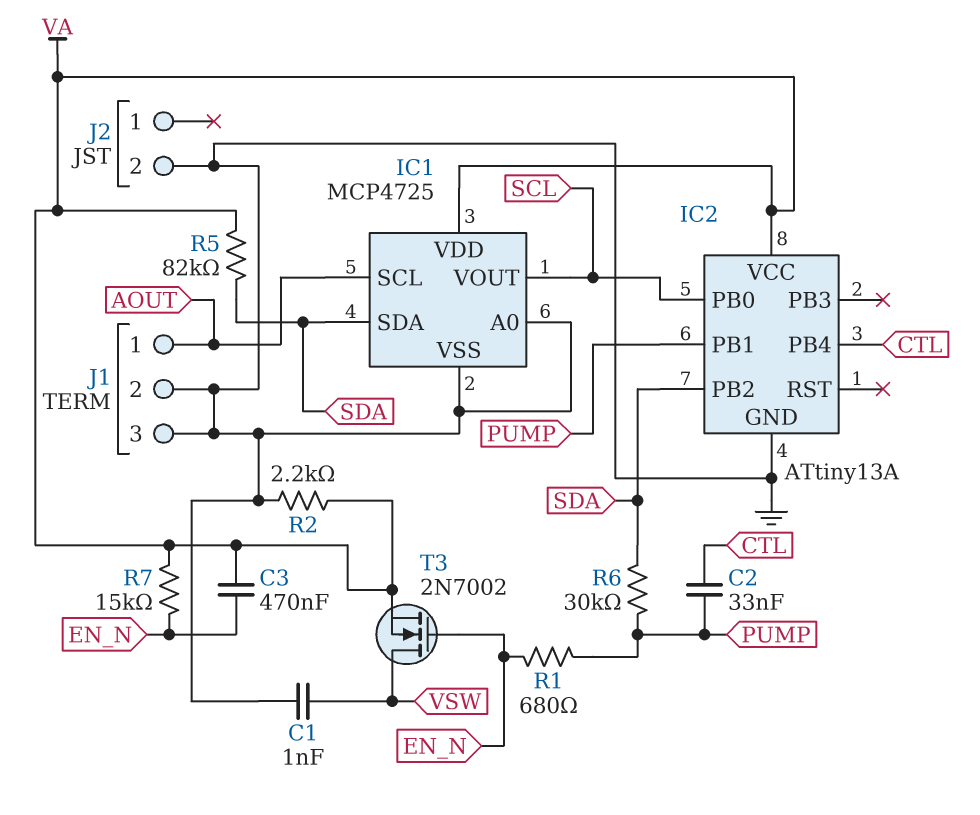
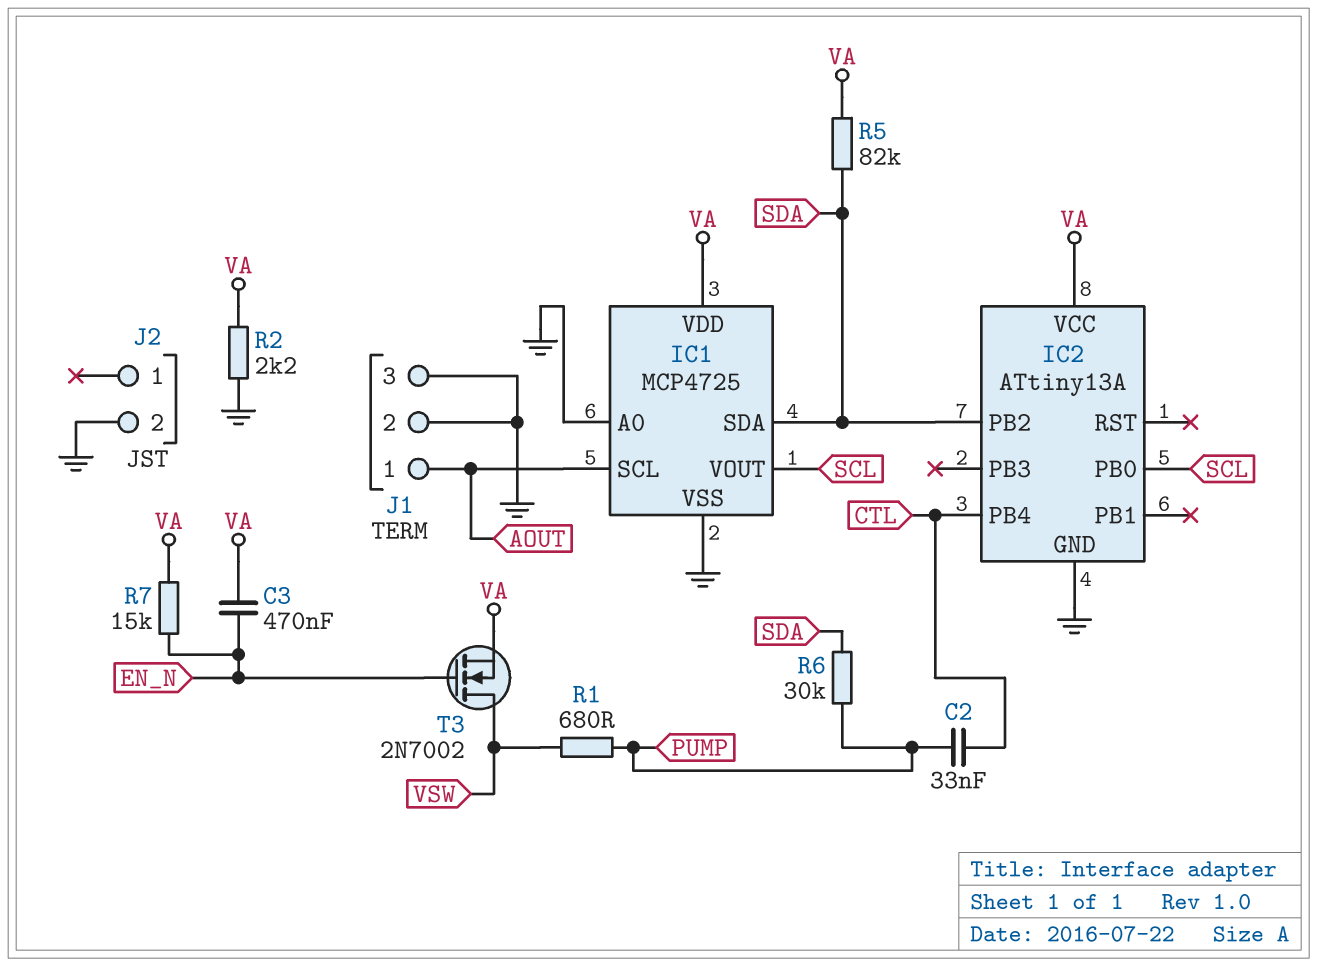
C1: 1nF (GND, VSW) -> none
IC2 pin PB1: PUMP -> none
R1: 680 (EN_N, PUMP) -> 680 (PUMP, VSW)

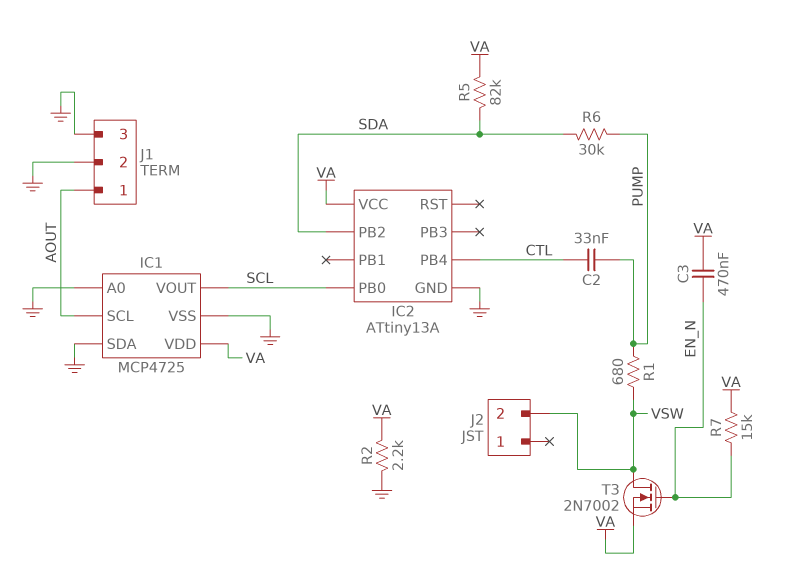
IC1 pin SDA: SDA -> GND
J2 pin 2: GND -> VSW

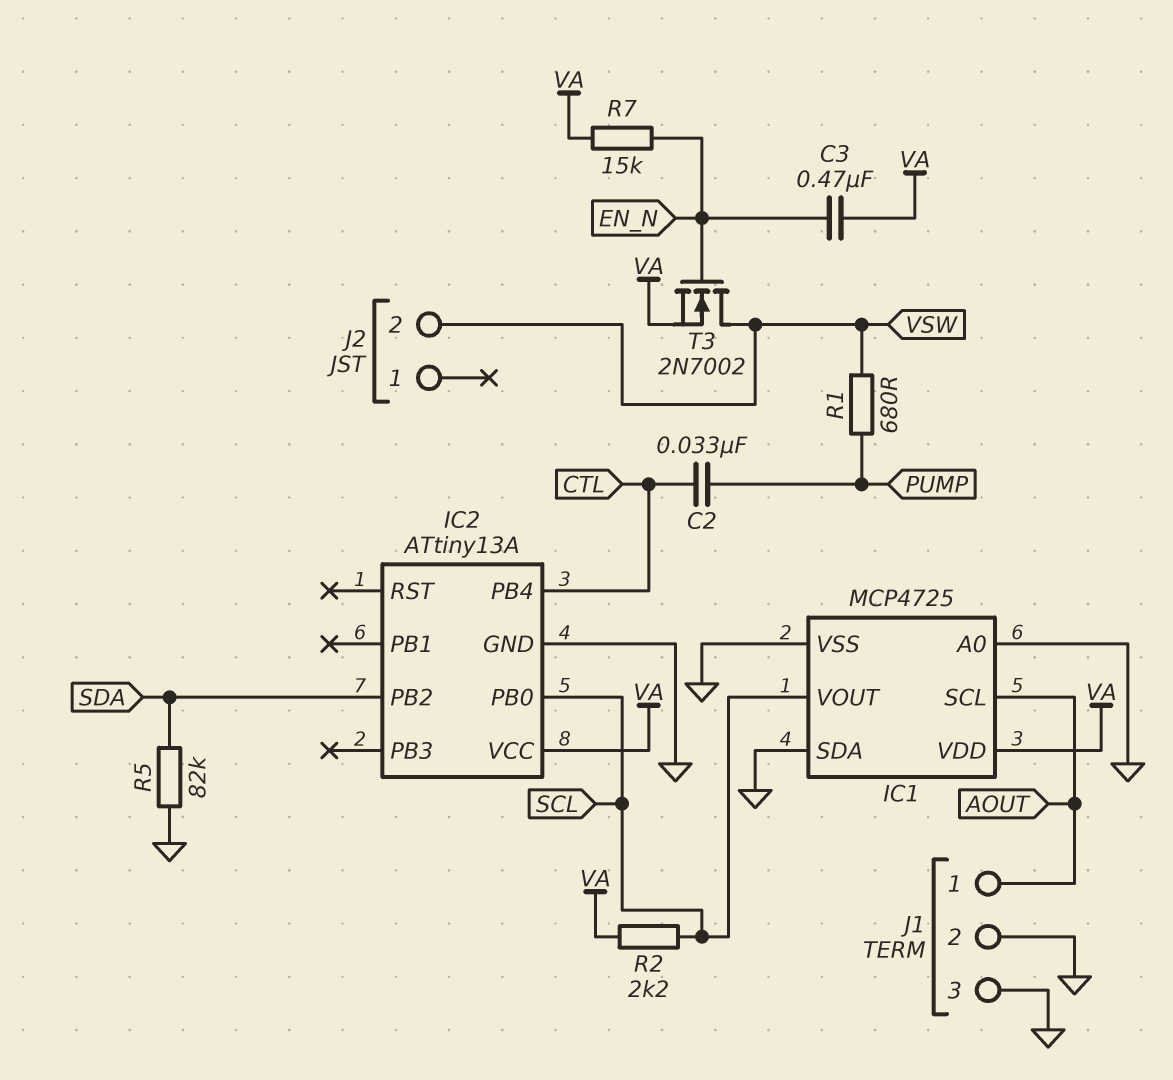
R2: 2.2k (GND, VA) -> 2.2k (SCL, VA)
R5: 82k (SDA, VA) -> 82k (GND, SDA)
R6: 30k (PUMP, SDA) -> none

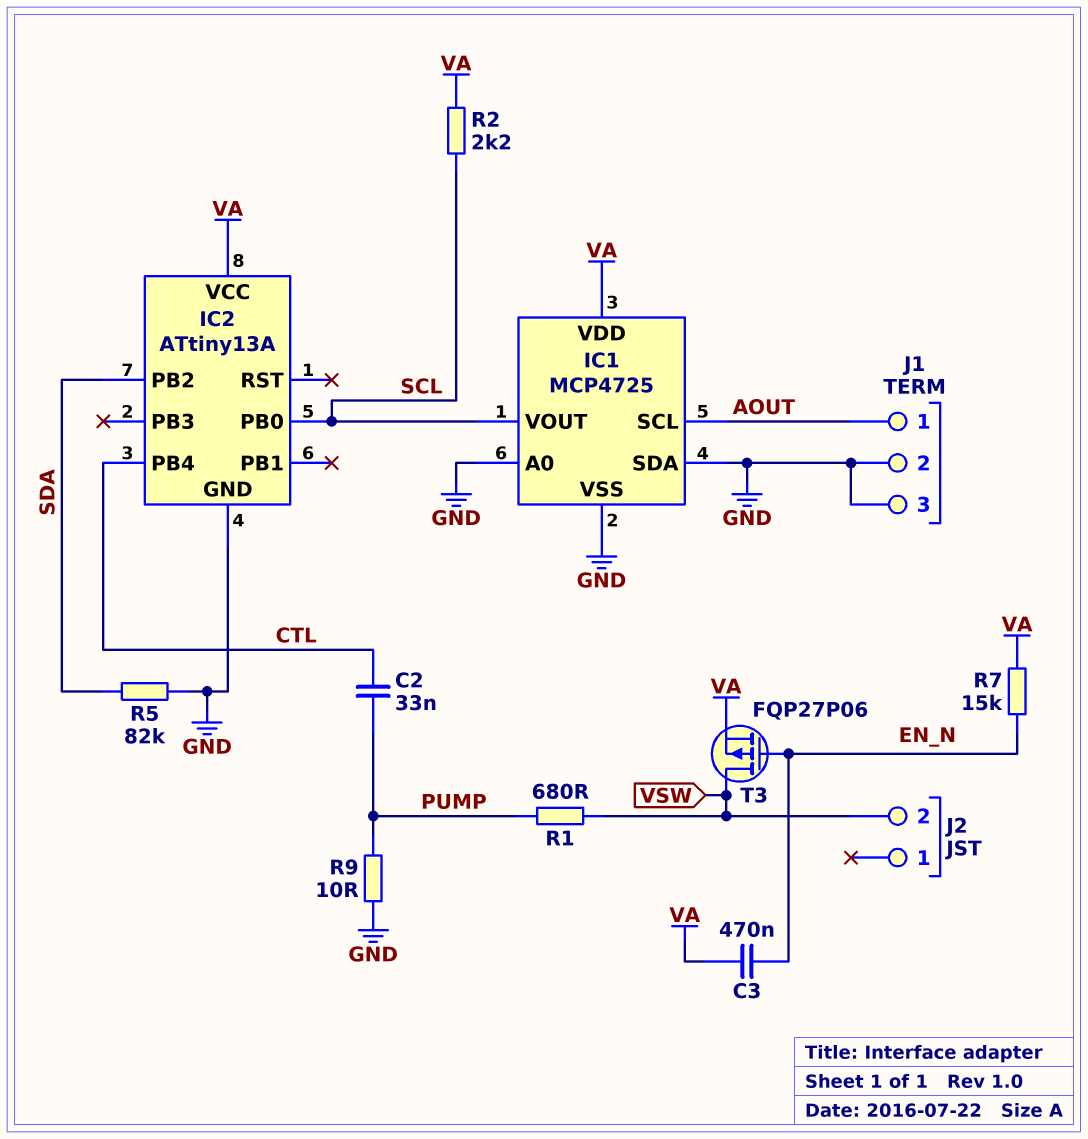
R9: none -> 10 (GND, PUMP)
T3: NMOS 2N7002 (G EN_N, D VSW, S VA) -> PMOS FQP27P06 (G EN_N, D VSW, S VA)

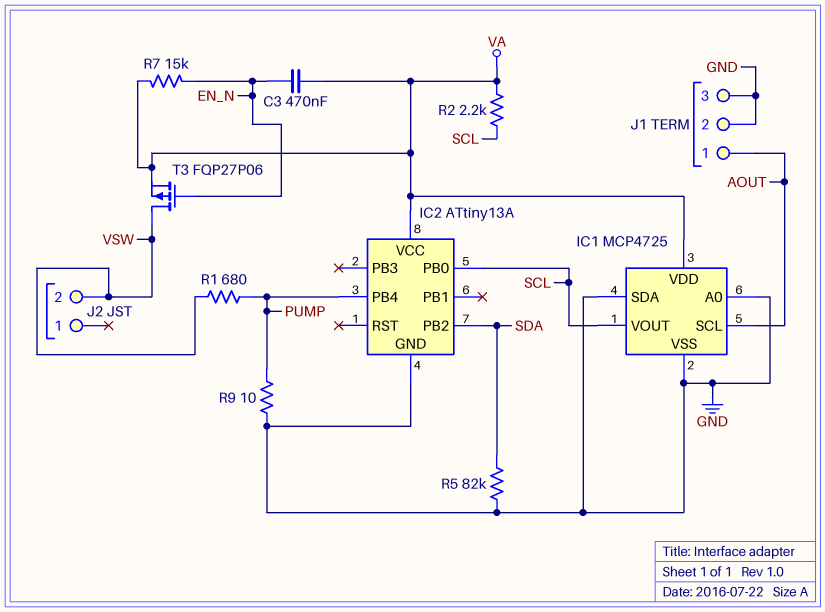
C2: 33nF (CTL, PUMP) -> none
IC2 pin PB4: CTL -> PUMP

